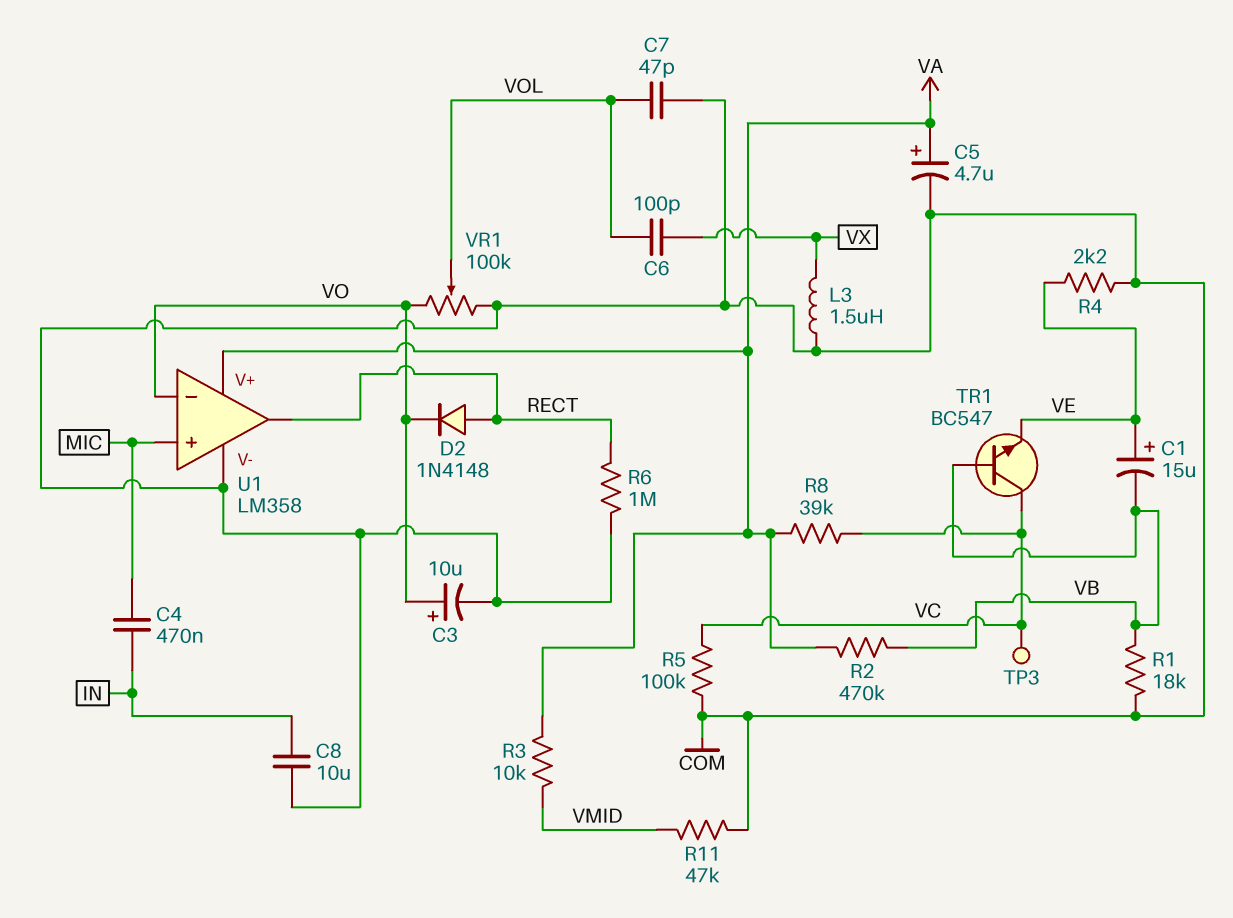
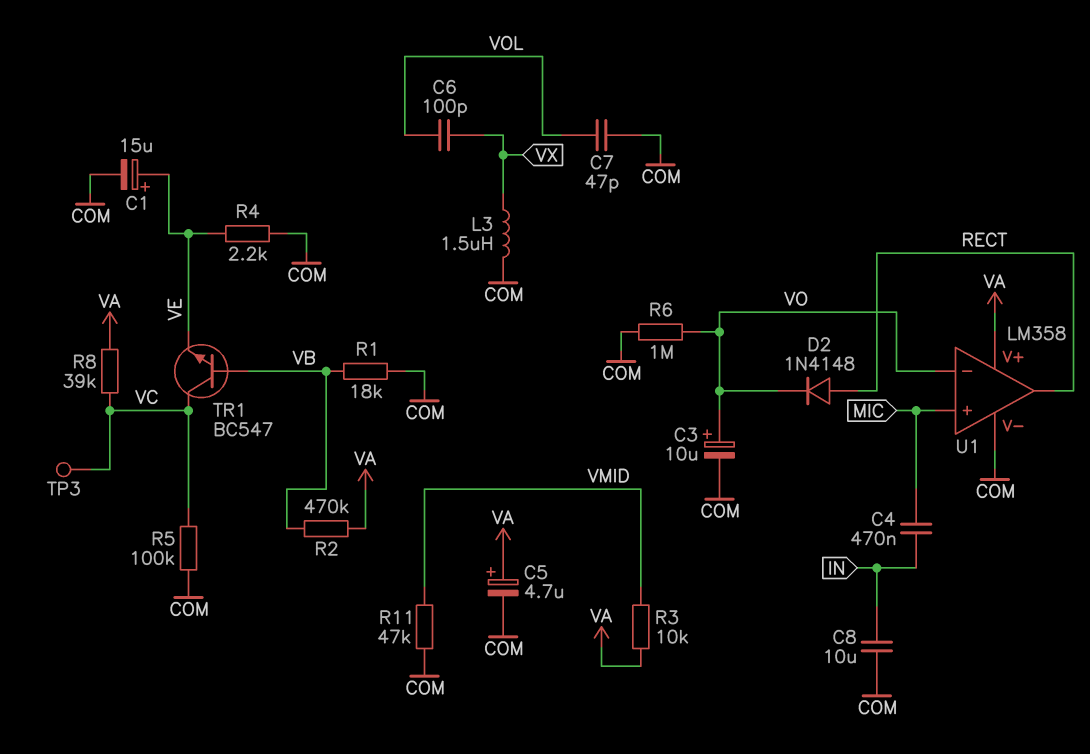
C1: 15uF (plus VE, minus VB) -> 15uF (plus VE, minus COM)
R6: 1M (COM, RECT) -> 1M (COM, VO)
VR1: 100k (COM, VO, wiper VOL) -> none

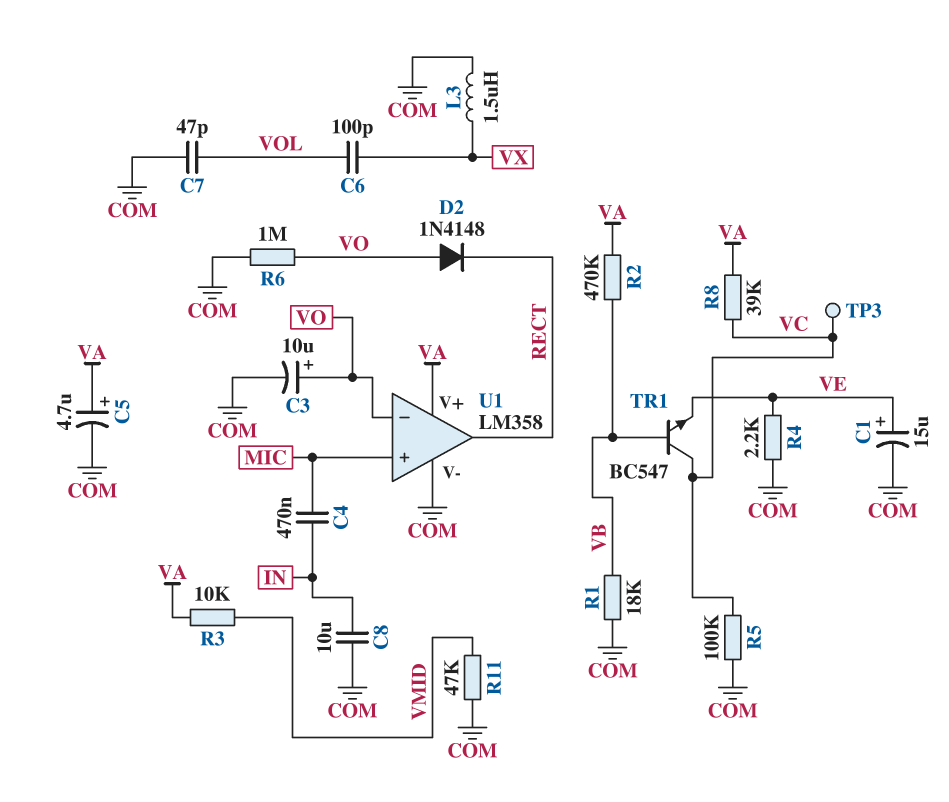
D2: diode 1N4148 (A RECT, K VO) -> diode 1N4148 (A VO, K RECT)

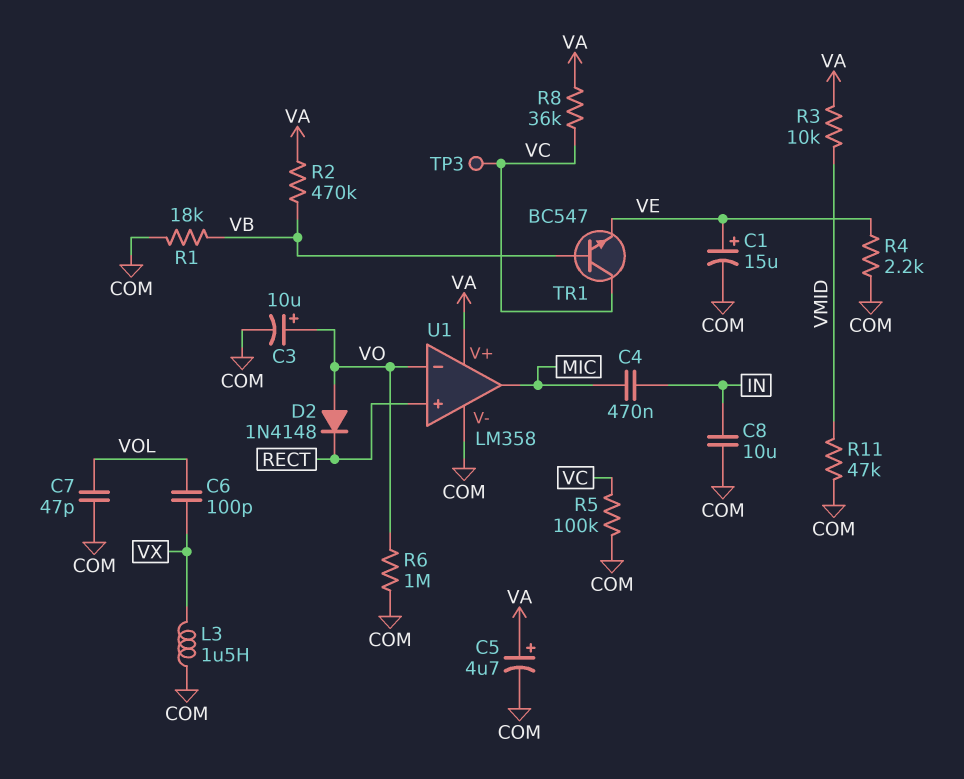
R8: 39k (VA, VC) -> 36k (VA, VC)
U1 pin in+: MIC -> RECT
U1 pin out: RECT -> MIC

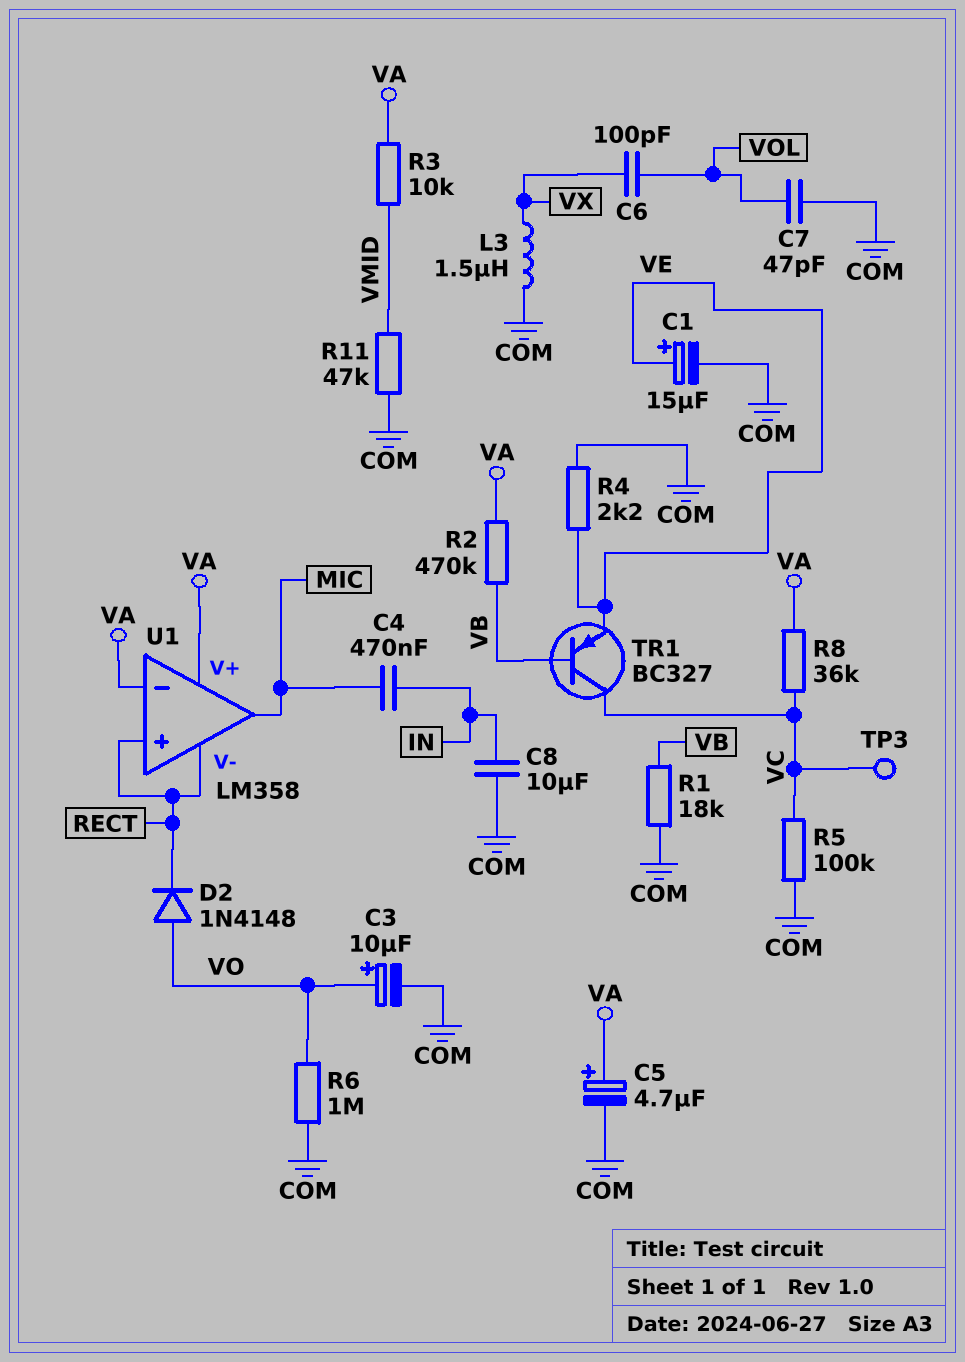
TR1: NPN BC547 (B VB, C VC, E VE) -> PNP BC327 (B VB, C VC, E VE)
U1 pin V-: COM -> RECT
U1 pin in-: VO -> VA

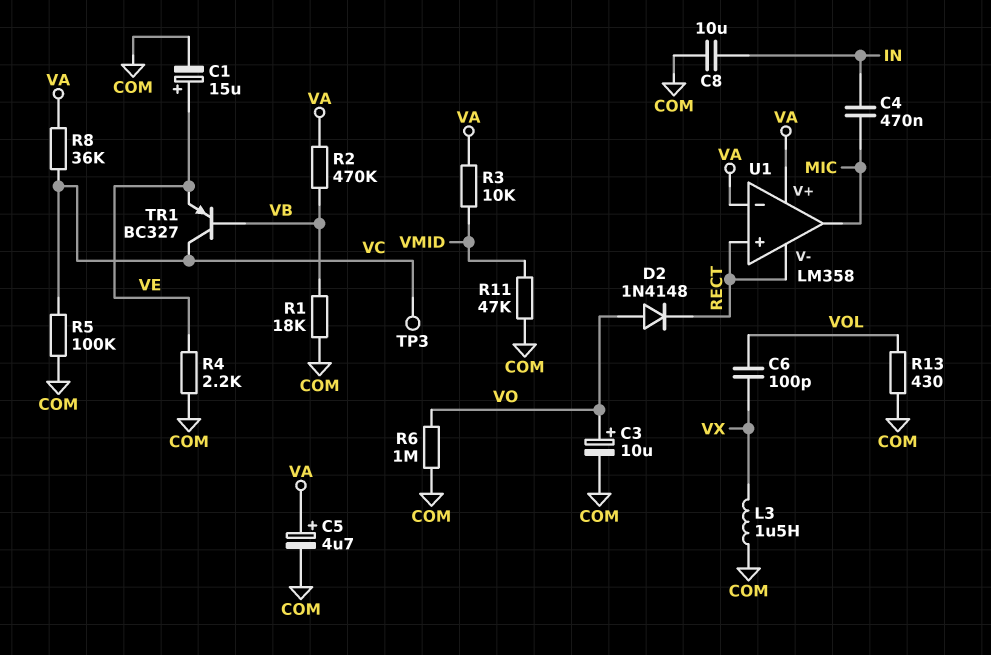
C7: 47pF (COM, VOL) -> none
R13: none -> 430 (COM, VOL)

